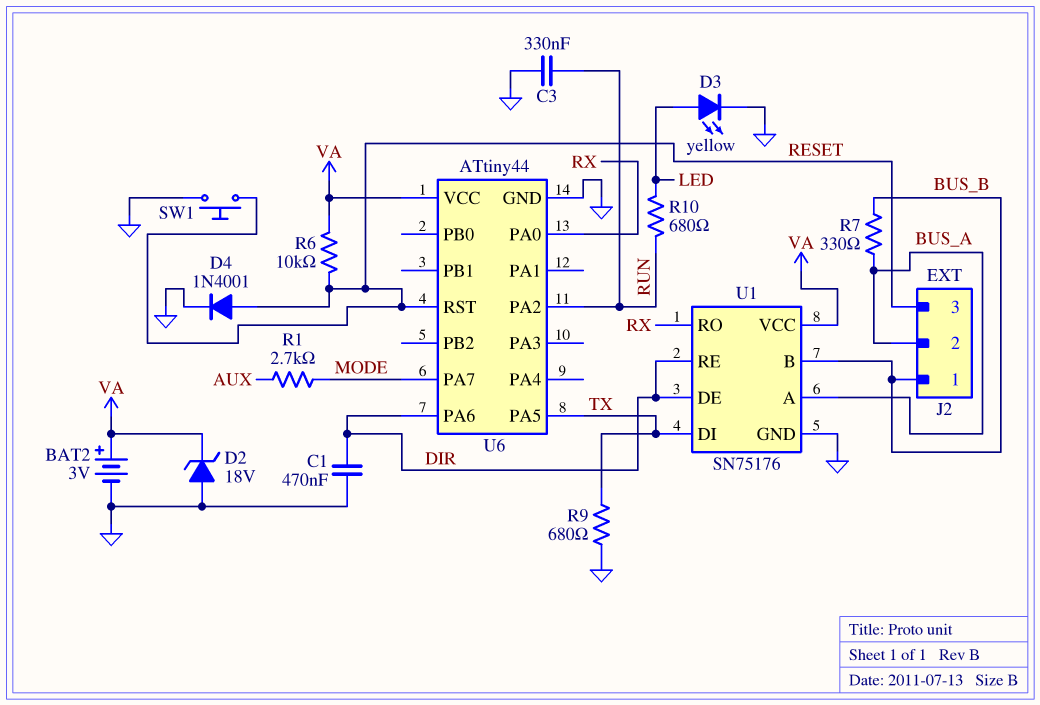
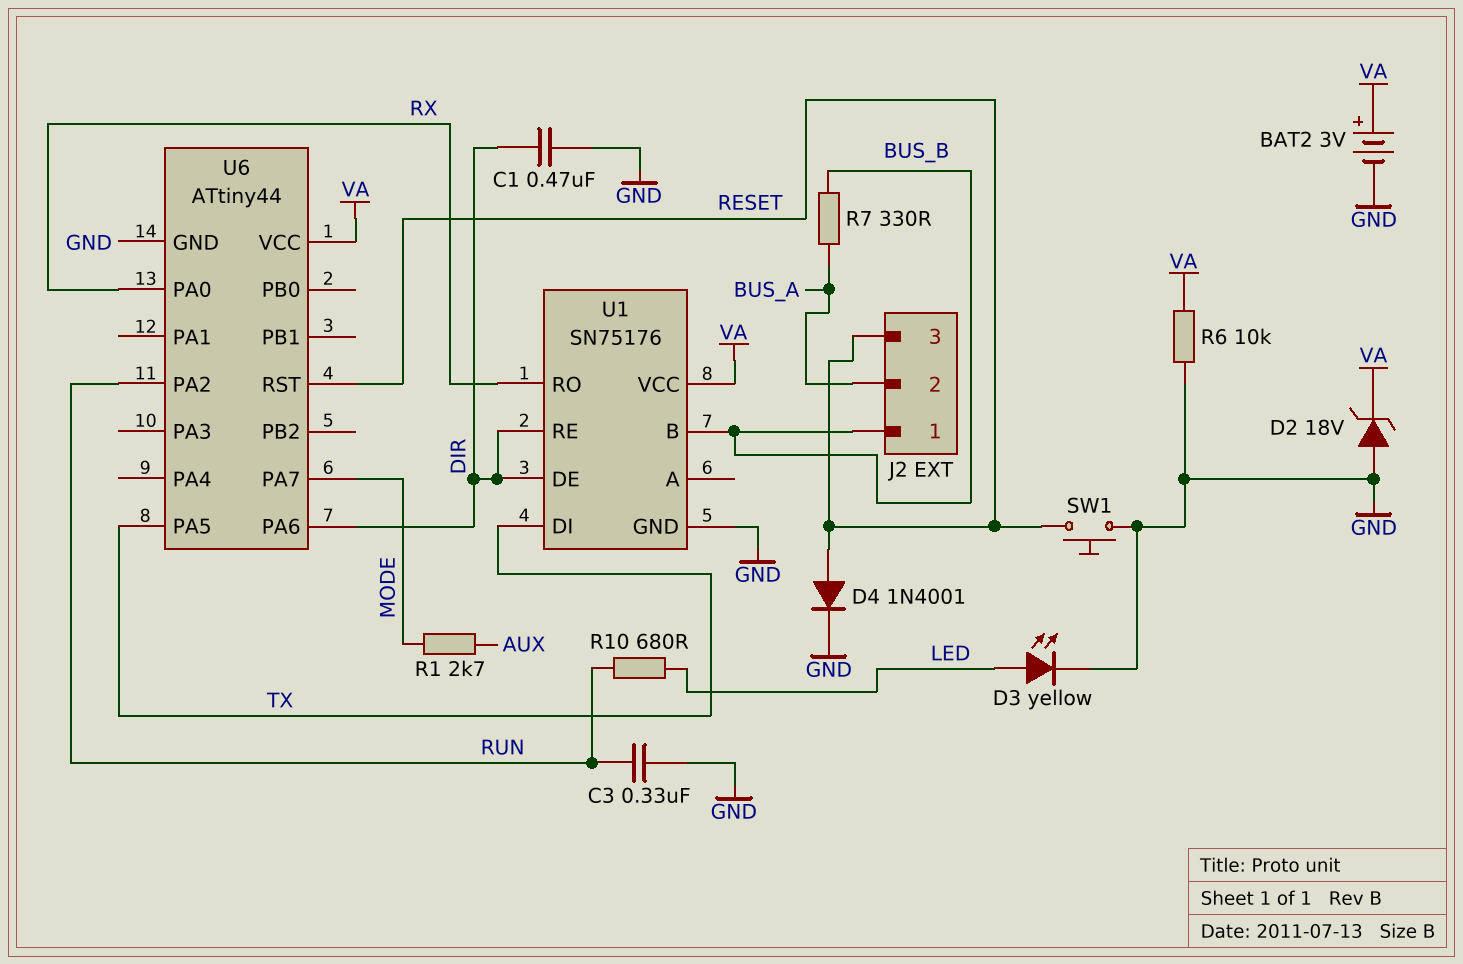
R6: 10k (RESET, VA) -> 10k (GND, VA)
R9: 680 (GND, TX) -> none
U1 pin A: BUS_A -> none

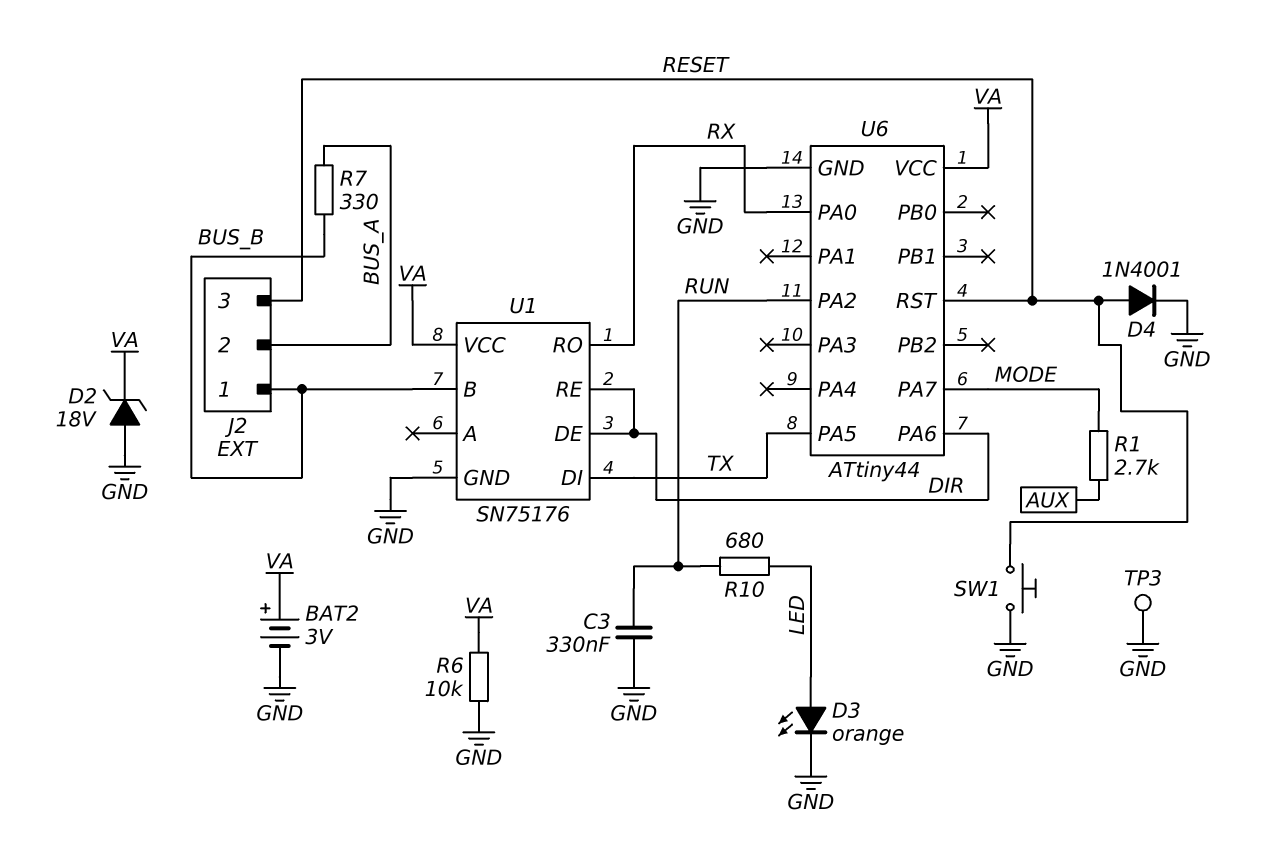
C1: 470nF (DIR, GND) -> none
D3: LED yellow (A LED, K GND) -> LED orange (A LED, K GND)
TP3: none -> test point (GND)

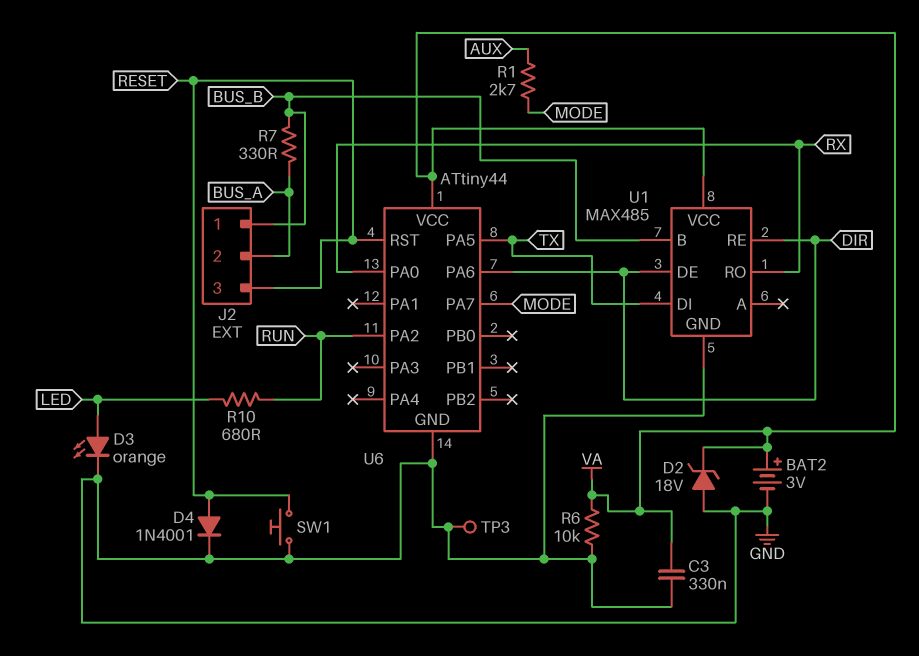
C3: 330nF (GND, RUN) -> 330nF (GND, VA)
U1: SN75176 -> MAX485

